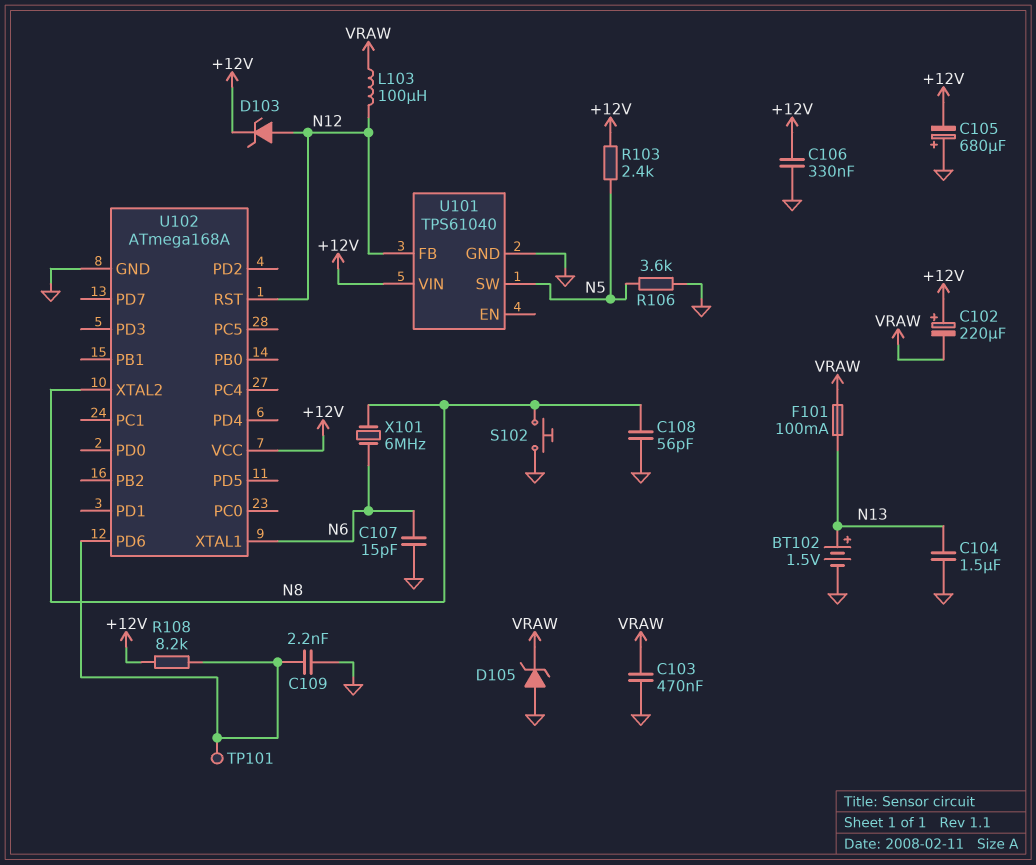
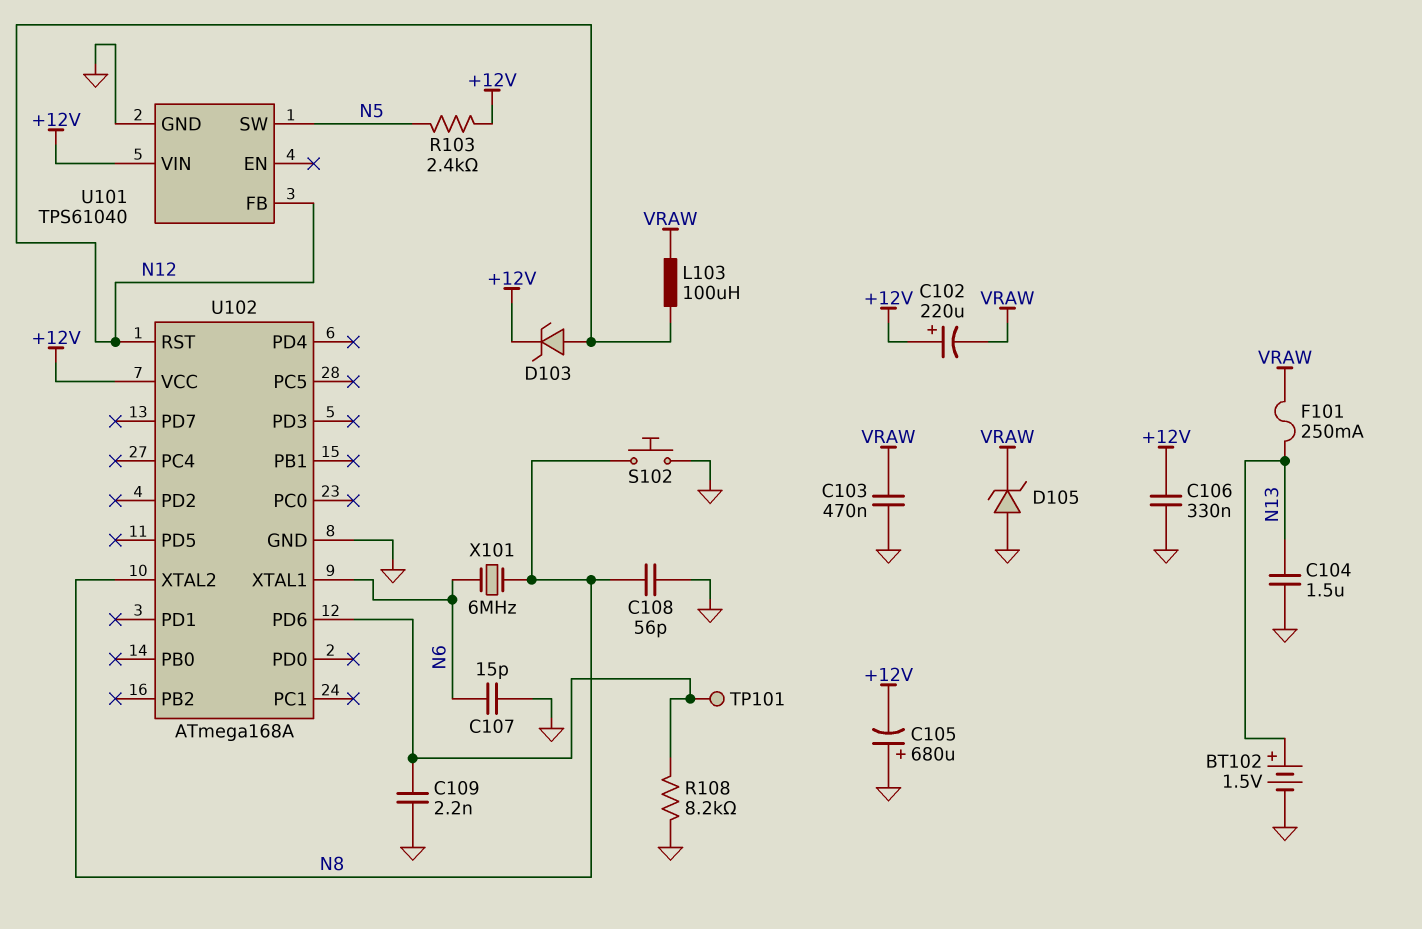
F101: 100mA (N13, VRAW) -> 250mA (N13, VRAW)
R106: 3.6k (GND, N5) -> none
R108: 8.2k (+12V, U102/PD6) -> 8.2k (GND, U102/PD6)

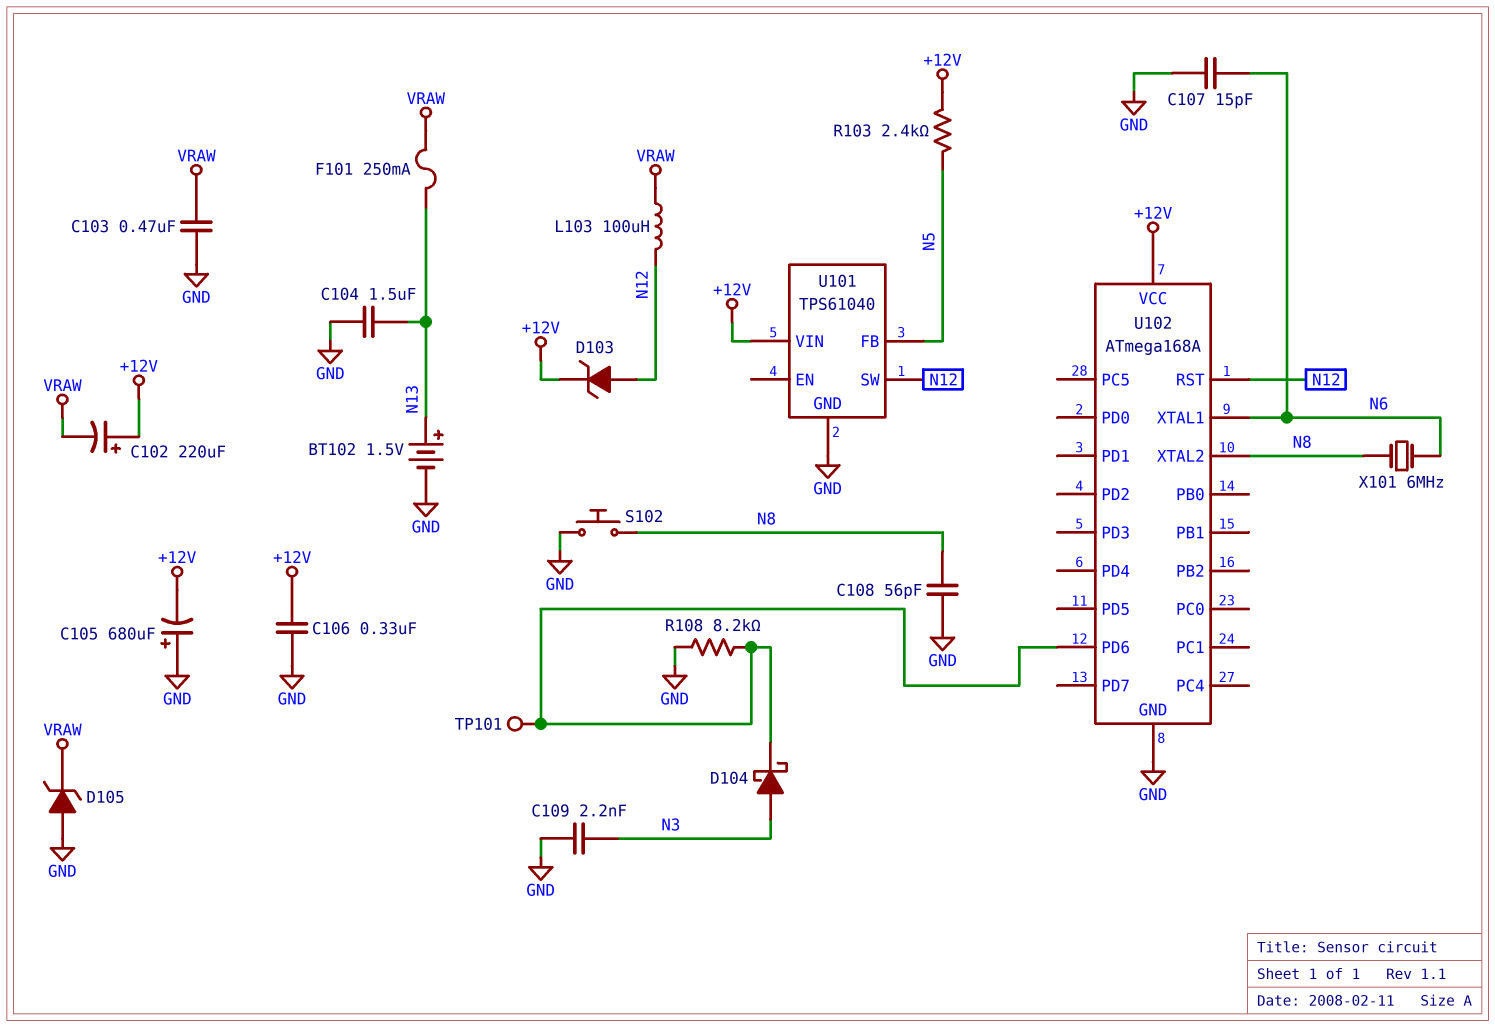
C109: 2.2nF (GND, U102/PD6) -> 2.2nF (GND, N3)
D104: none -> schottky (A N3, K U102/PD6)
U101 pin FB: N12 -> N5
U101 pin SW: N5 -> N12

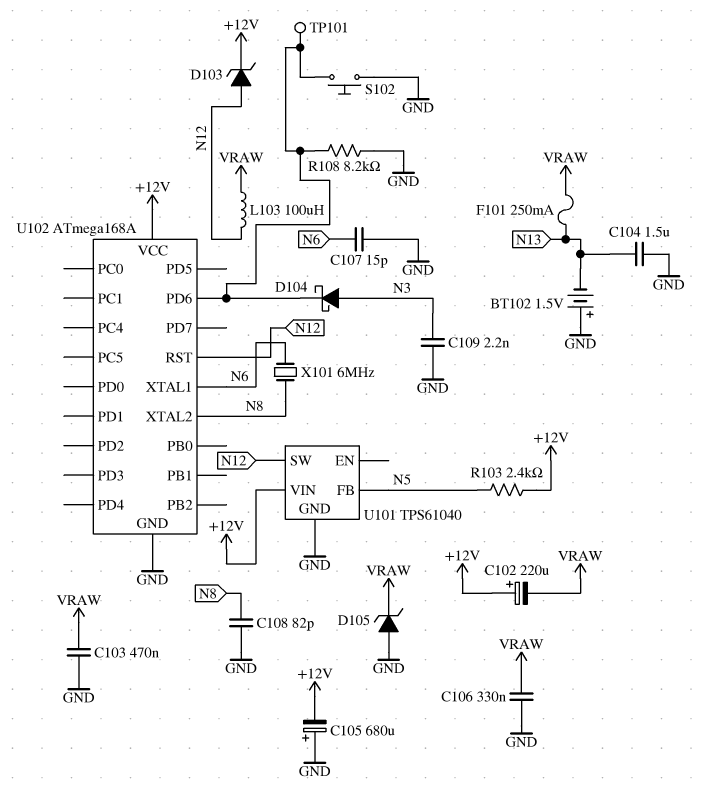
BT102: 1.5V (plus N13, minus GND) -> 1.5V (plus GND, minus N13)
C106: 330nF (+12V, GND) -> 330nF (GND, VRAW)
C108: 56pF (GND, N8) -> 82pF (GND, N8)
S102: button (GND, N8) -> button (GND, U102/PD6)

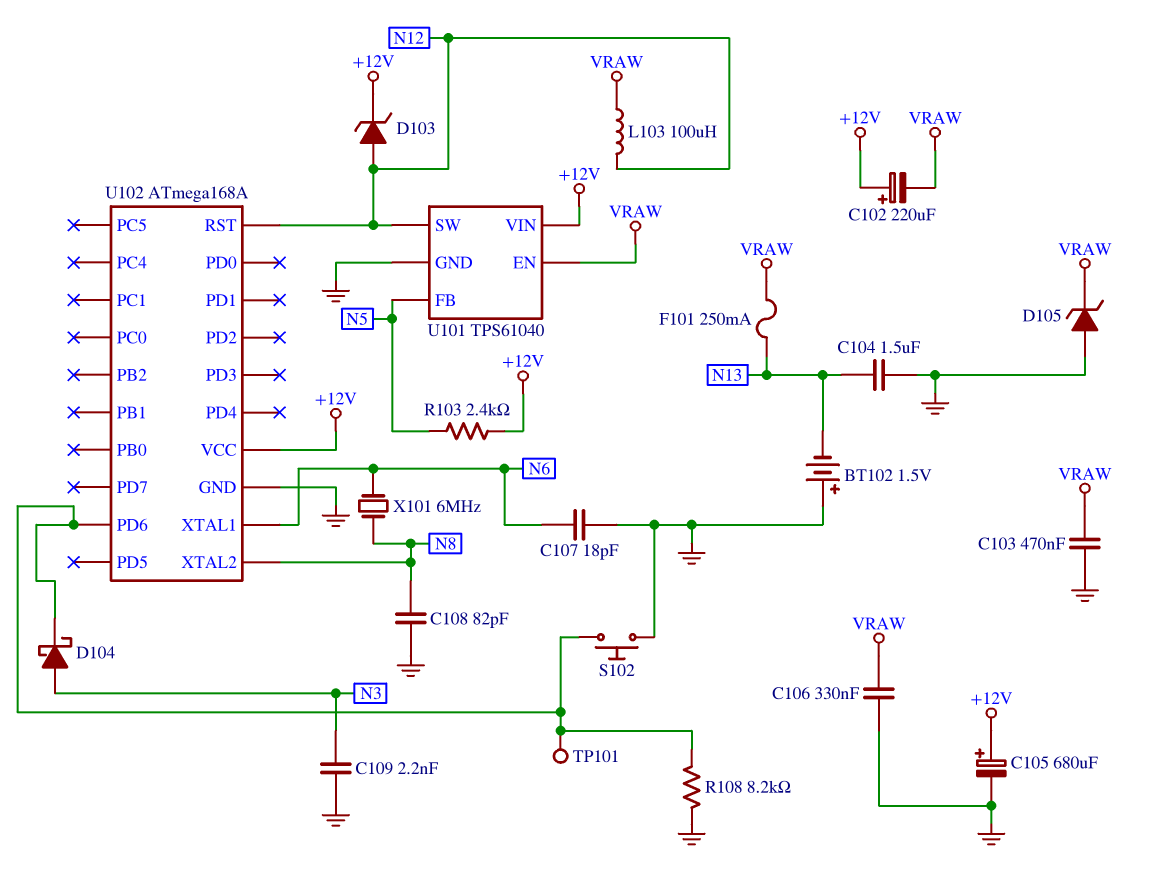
C105: 680uF (plus GND, minus +12V) -> 680uF (plus +12V, minus GND)
C107: 15pF (GND, N6) -> 18pF (GND, N6)
U101 pin EN: none -> VRAW

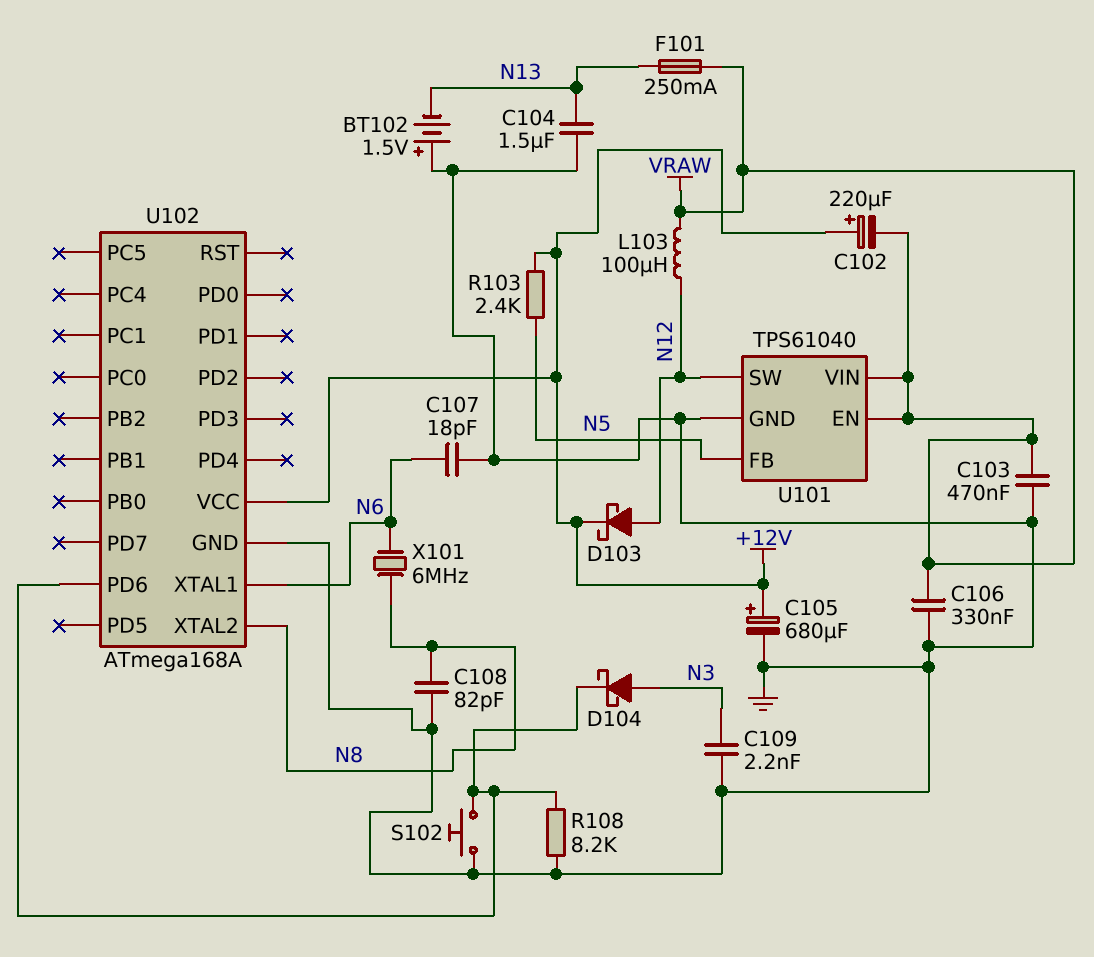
D103: zener (A N12, K +12V) -> schottky (A N12, K +12V)
D105: zener (A GND, K VRAW) -> none
TP101: test point (U102/PD6) -> none
U101 pin VIN: +12V -> VRAW
U102 pin RST: N12 -> none

